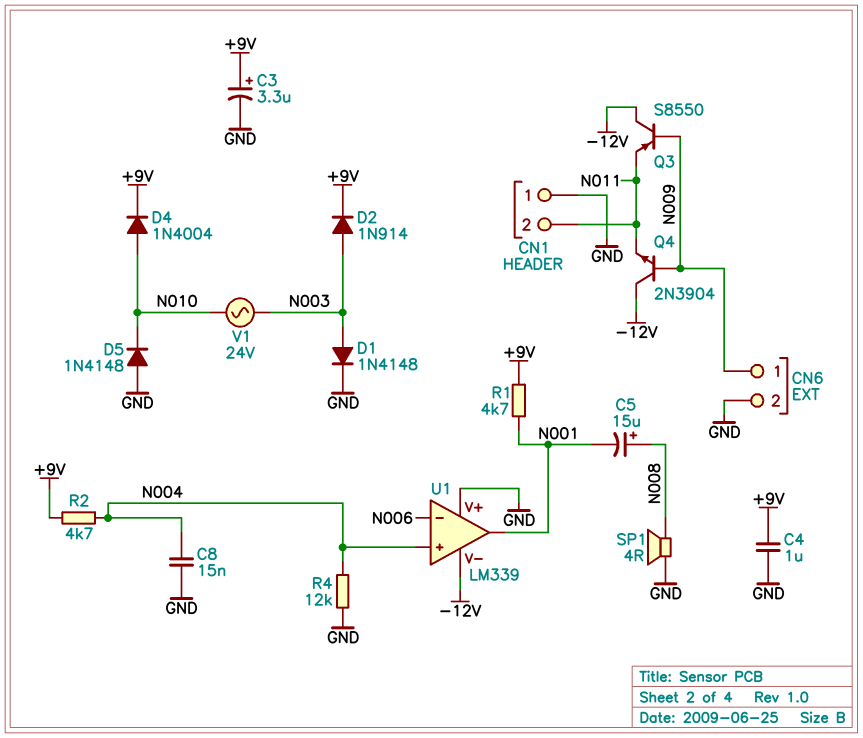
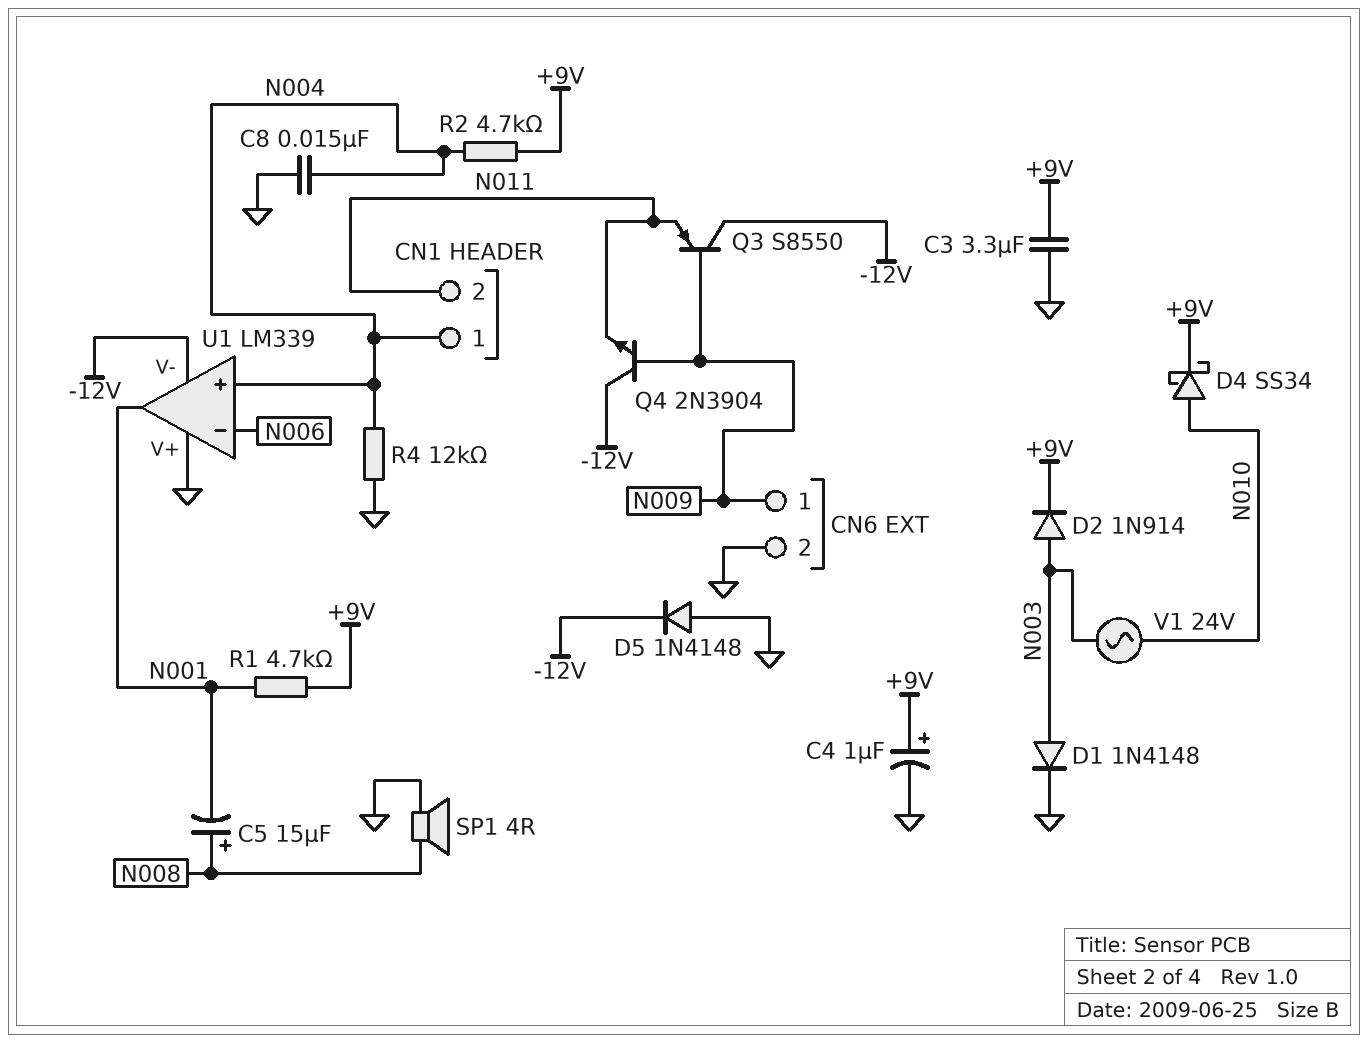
C3: 3.3uF (plus +9V, minus GND) -> 3.3uF (+9V, GND)
C4: 1uF (+9V, GND) -> 1uF (plus +9V, minus GND)
CN1 pin 1: GND -> N004
D4: diode 1N4004 (A N010, K +9V) -> schottky SS34 (A N010, K +9V)
D5: diode 1N4148 (A GND, K N010) -> diode 1N4148 (A GND, K -12V)

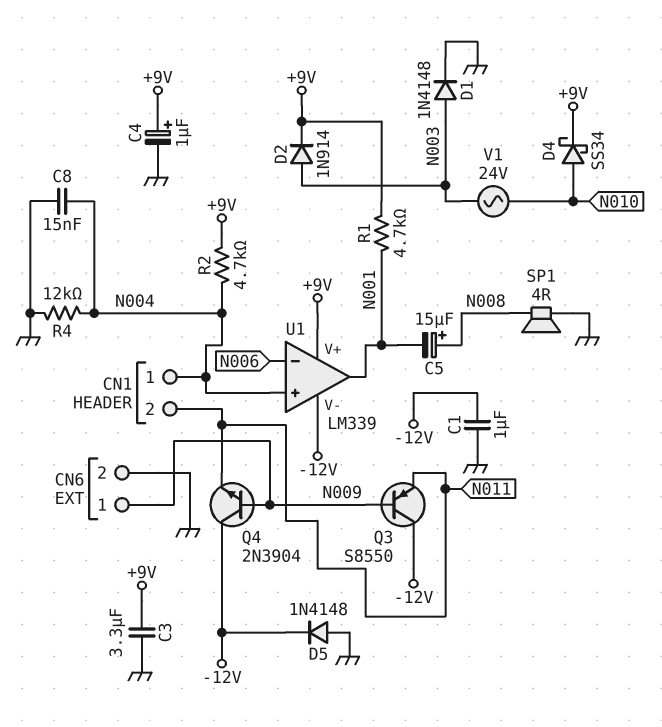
C1: none -> 1uF (-12V, GND)
U1 pin V+: GND -> +9V

